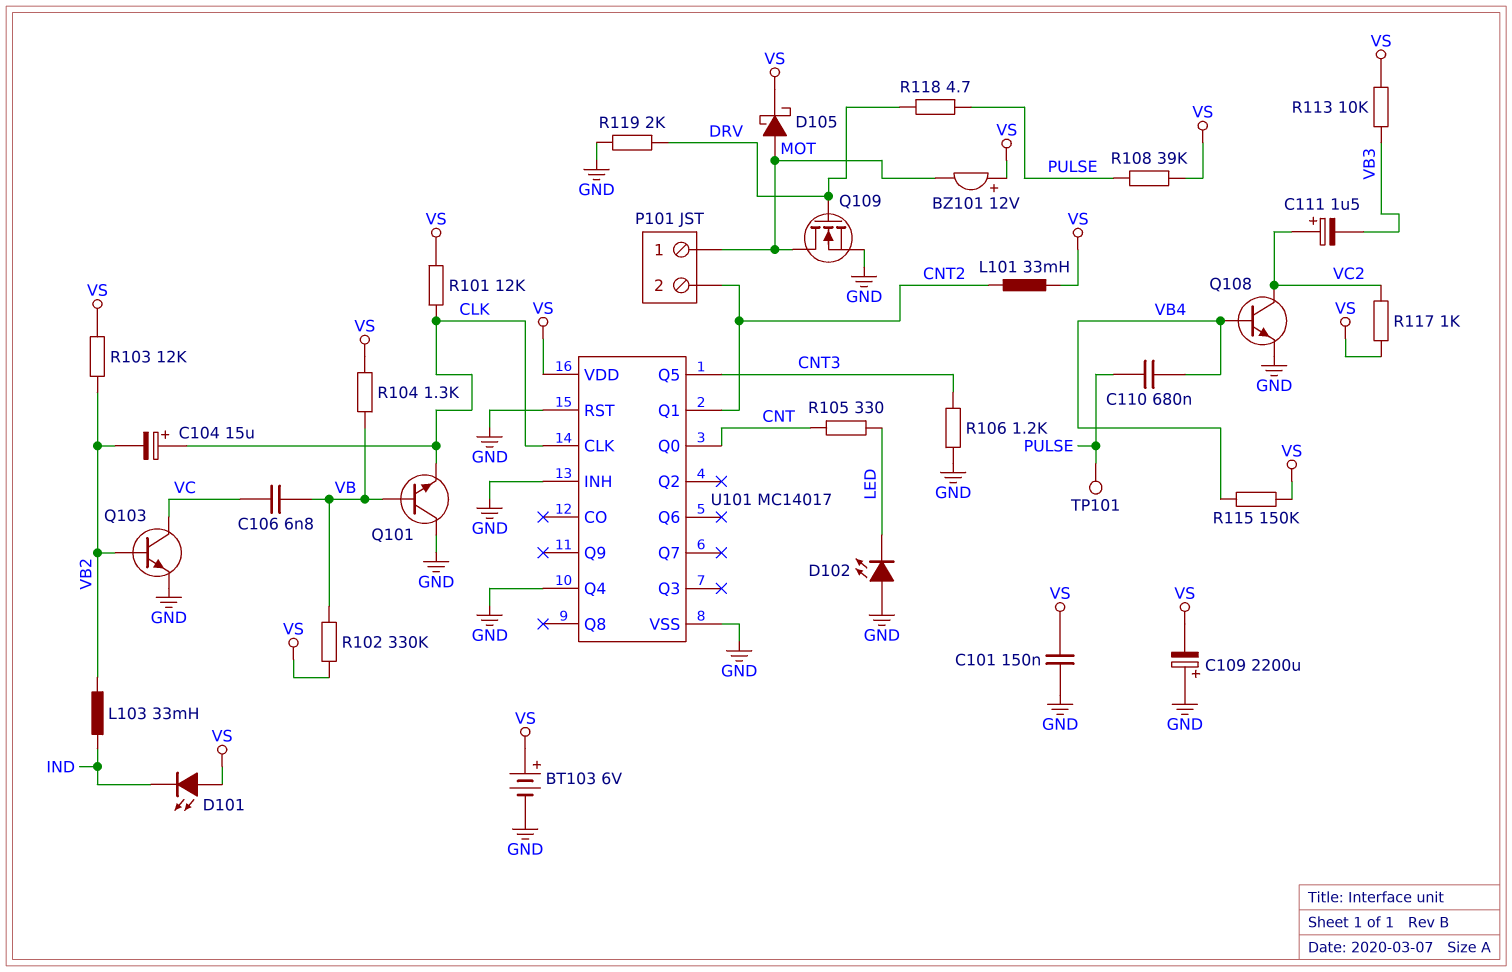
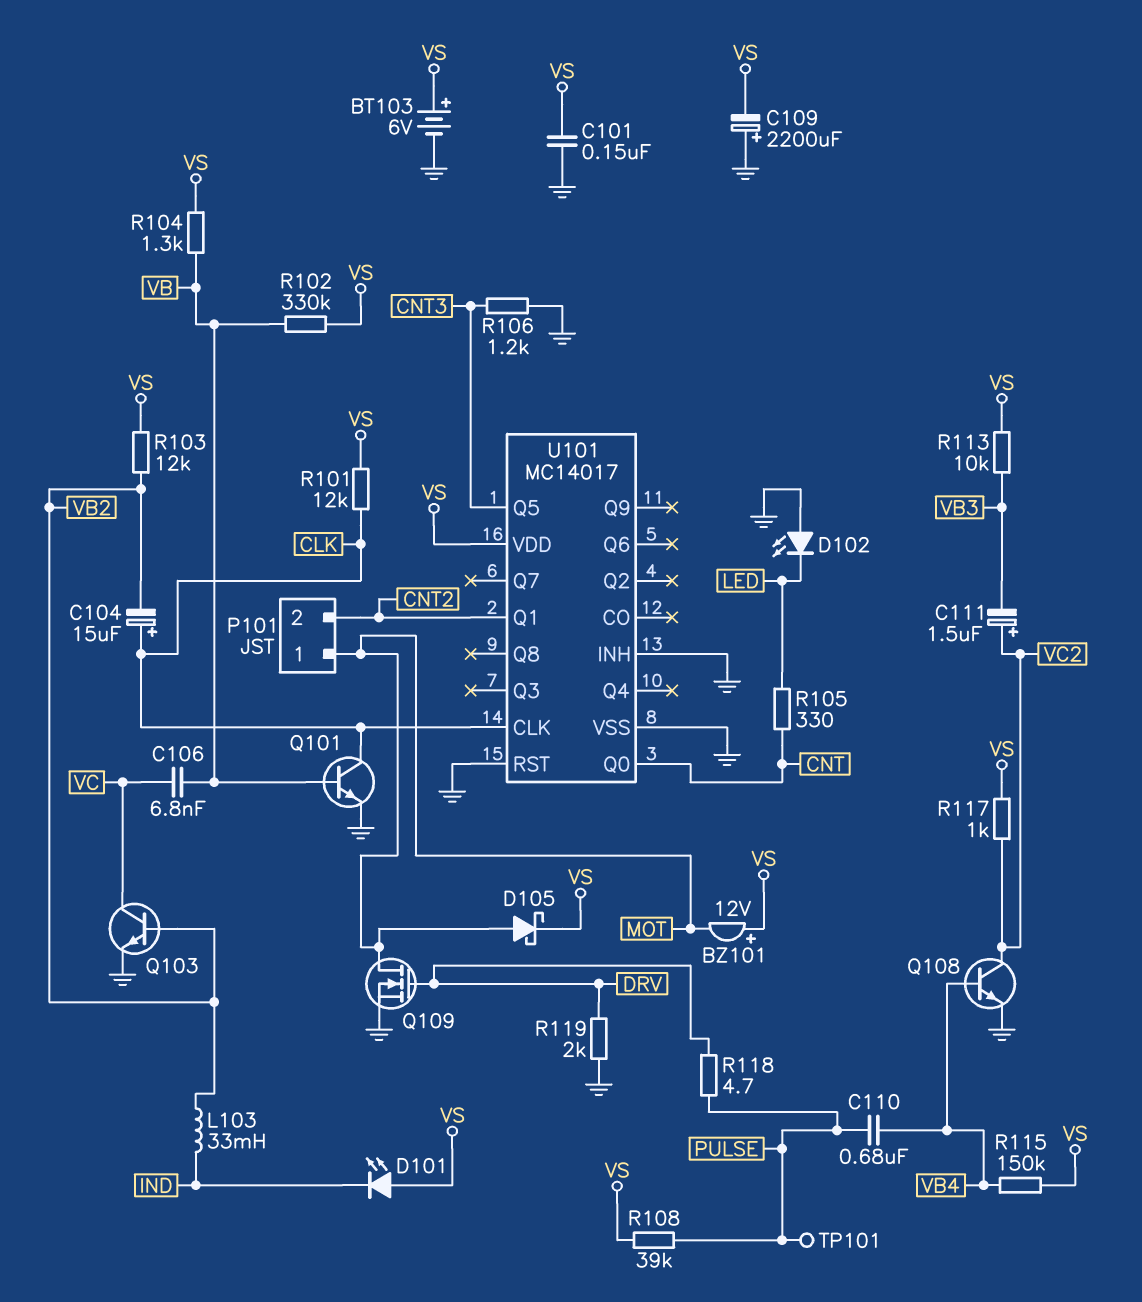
L101: 33mH (CNT2, VS) -> none
Q101: NPN (B VB, C GND, E CLK) -> NPN (B VB, C CLK, E GND)
U101 pin Q4: GND -> none

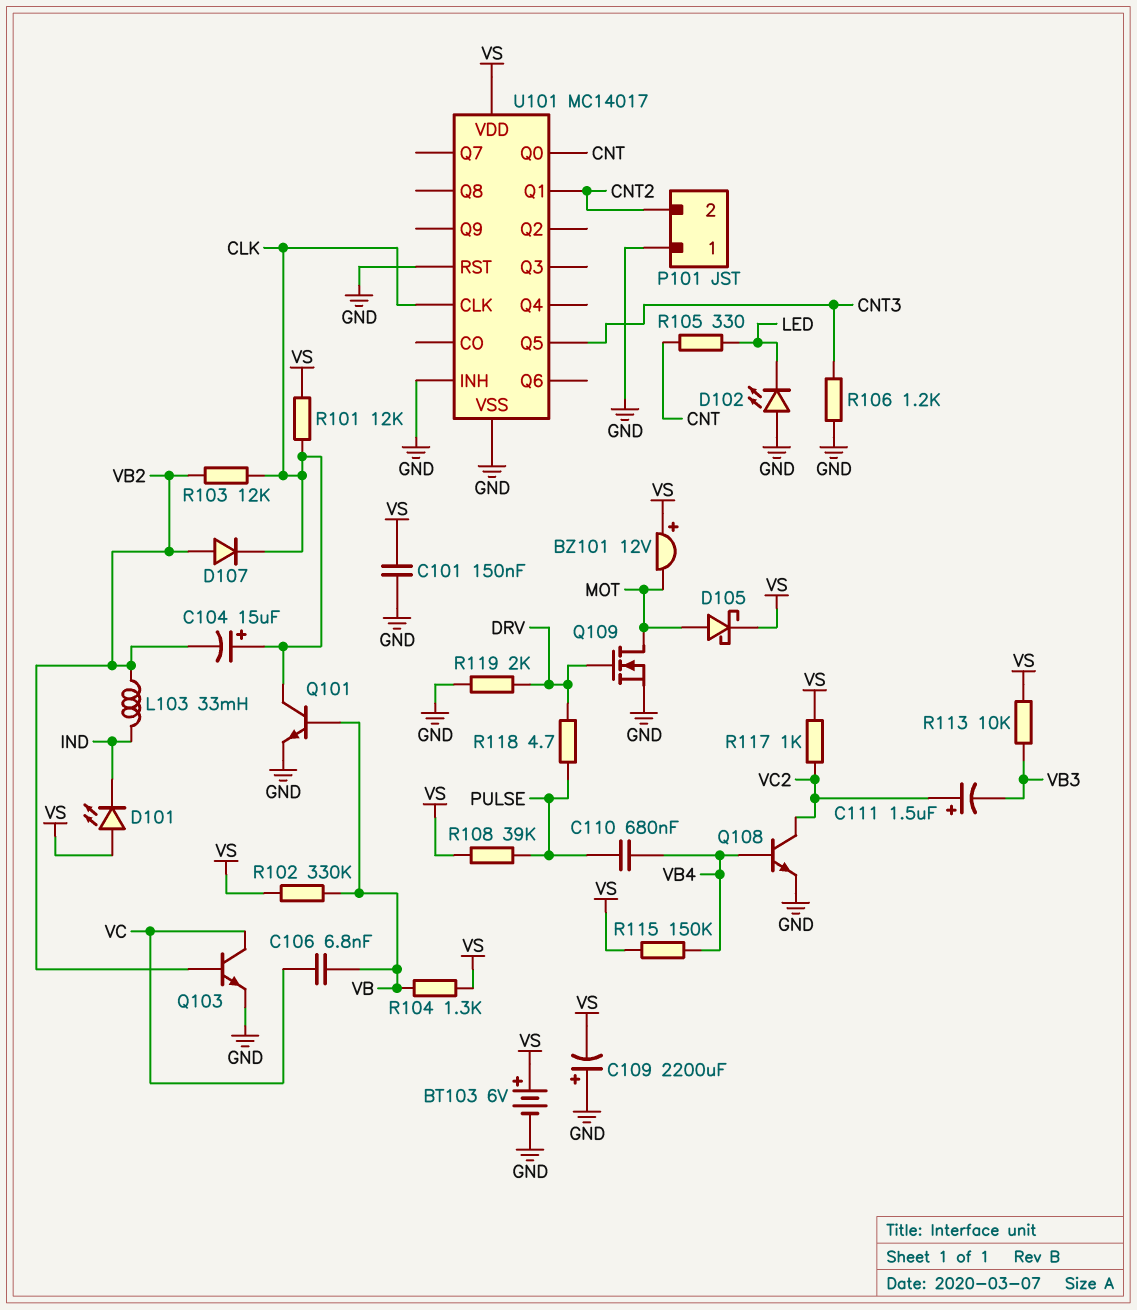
D107: none -> diode (A VB2, K CLK)
P101 pin 1: MOT -> GND
R103: 12k (VB2, VS) -> 12k (CLK, VB2)
TP101: test point (PULSE) -> none

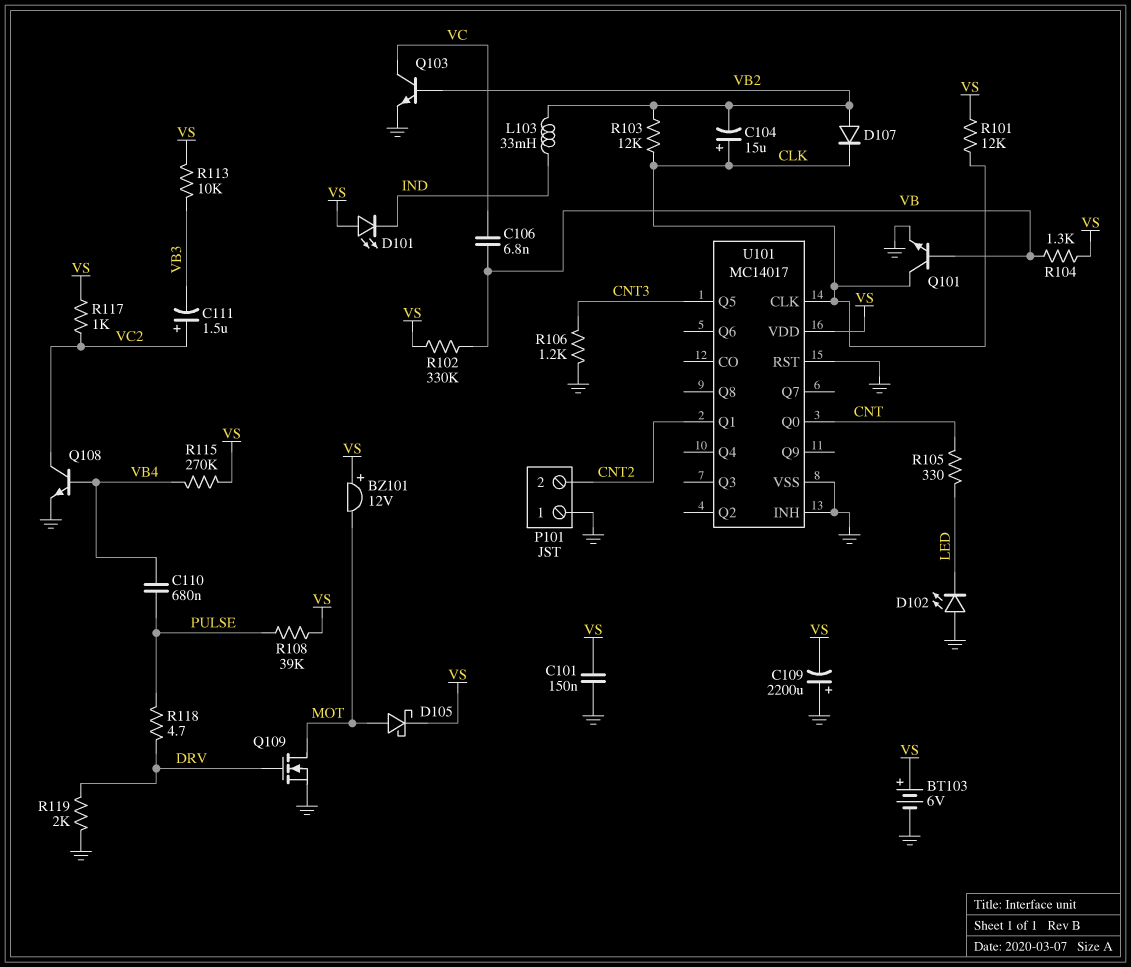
R115: 150k (VB4, VS) -> 270k (VB4, VS)

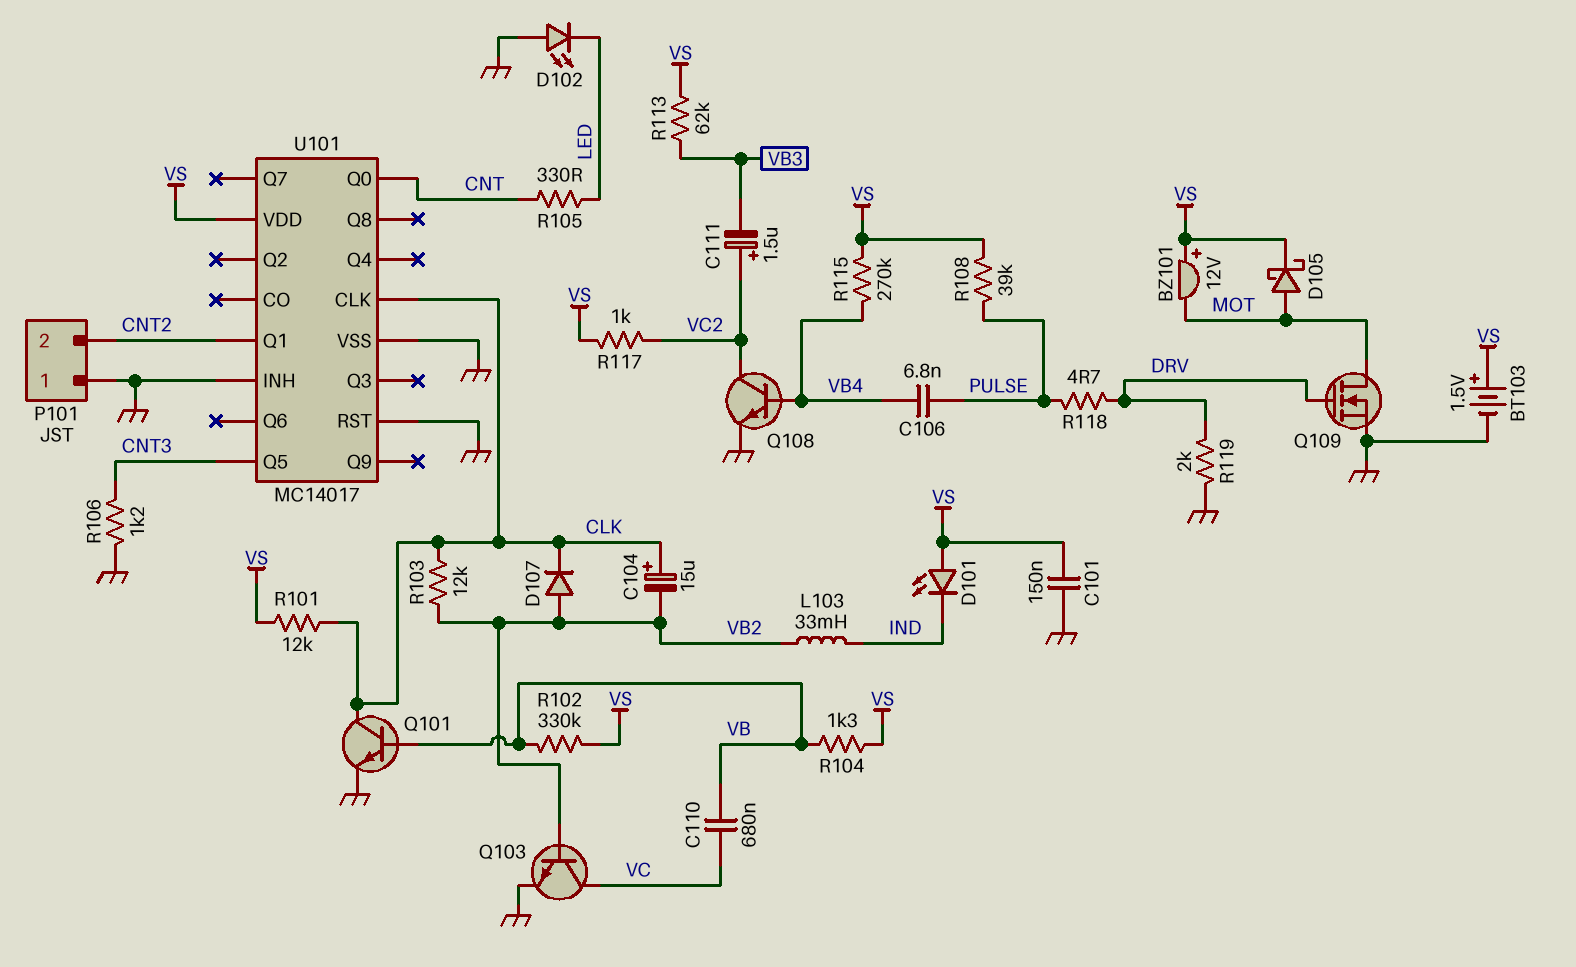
BT103: 6V (plus VS, minus GND) -> 1.5V (plus VS, minus GND)
C106: 6.8nF (VB, VC) -> 6.8nF (PULSE, VB4)
C109: 2200uF (plus GND, minus VS) -> none
C110: 680nF (PULSE, VB4) -> 680nF (VB, VC)
R113: 10k (VB3, VS) -> 62k (VB3, VS)

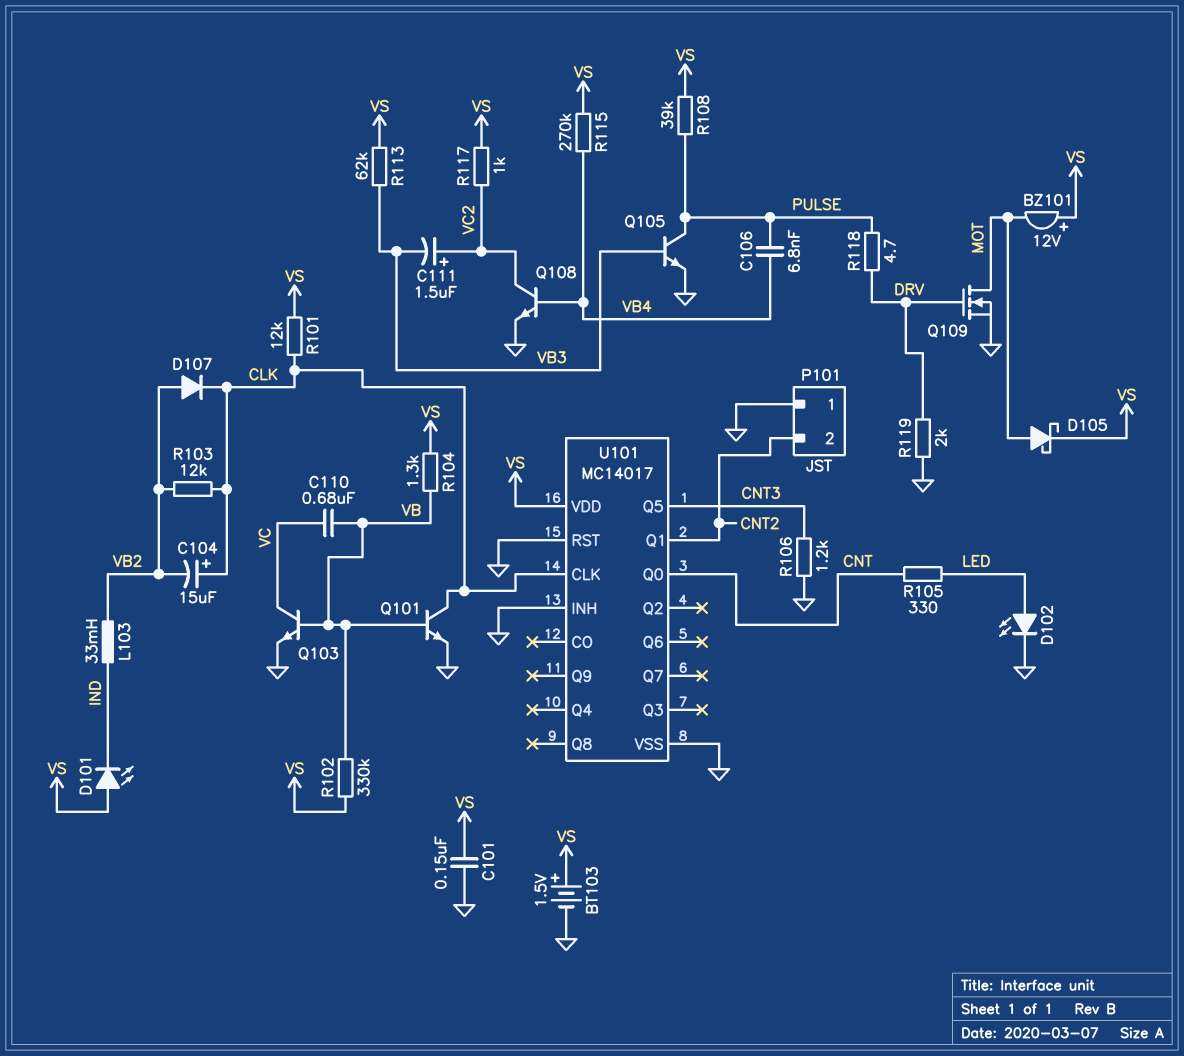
D102: LED (A GND, K LED) -> LED (A LED, K GND)
Q103: NPN (B VB2, C VC, E GND) -> NPN (B VB, C VC, E GND)
Q105: none -> NPN (B VB3, C PULSE, E GND)

